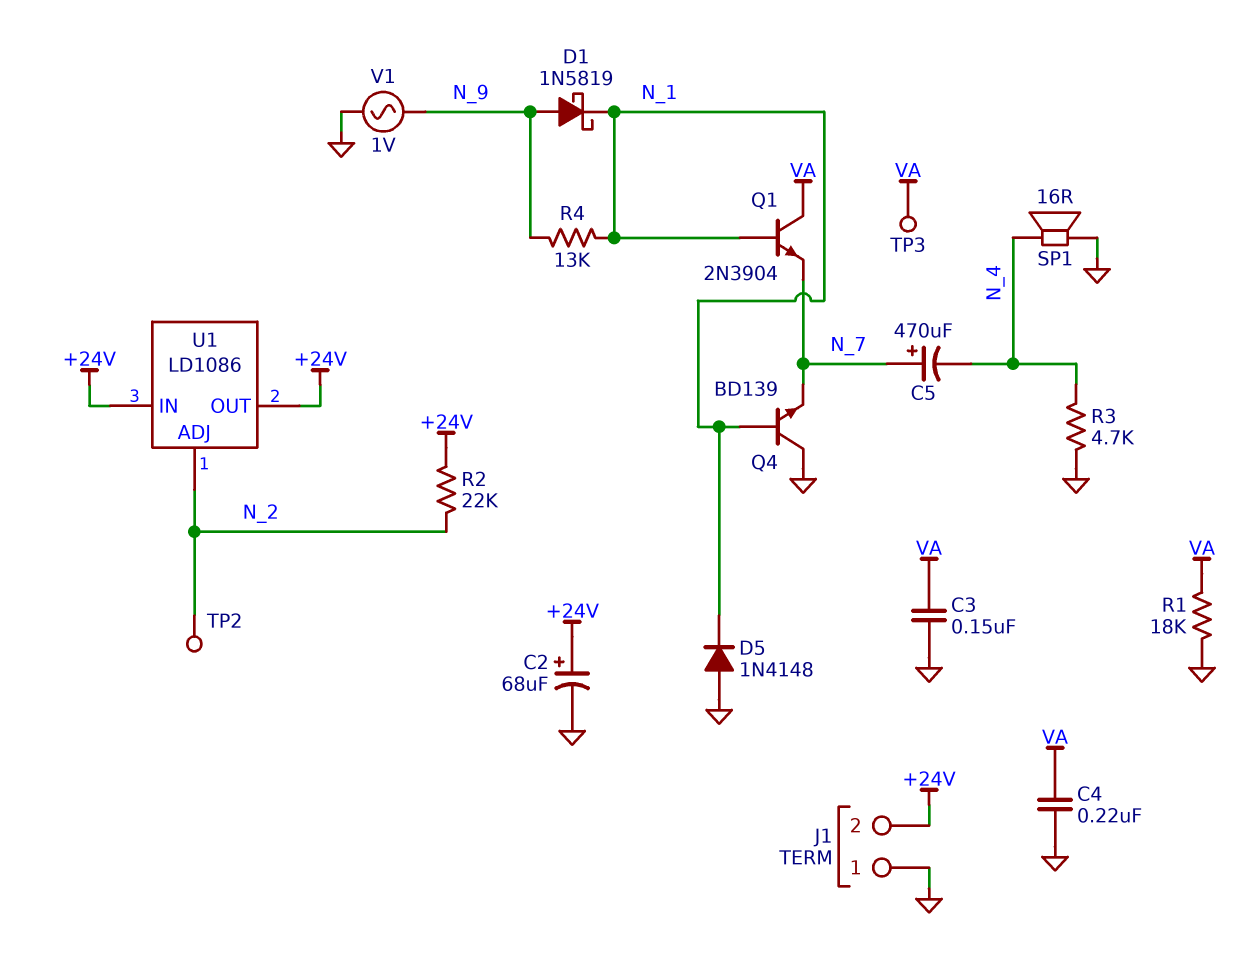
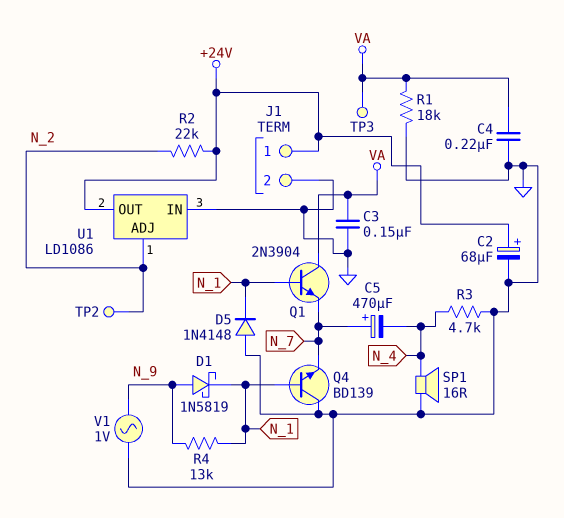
J1 pin 1: GND -> +24V
J1 pin 2: +24V -> GND
U1 pin IN: +24V -> GND

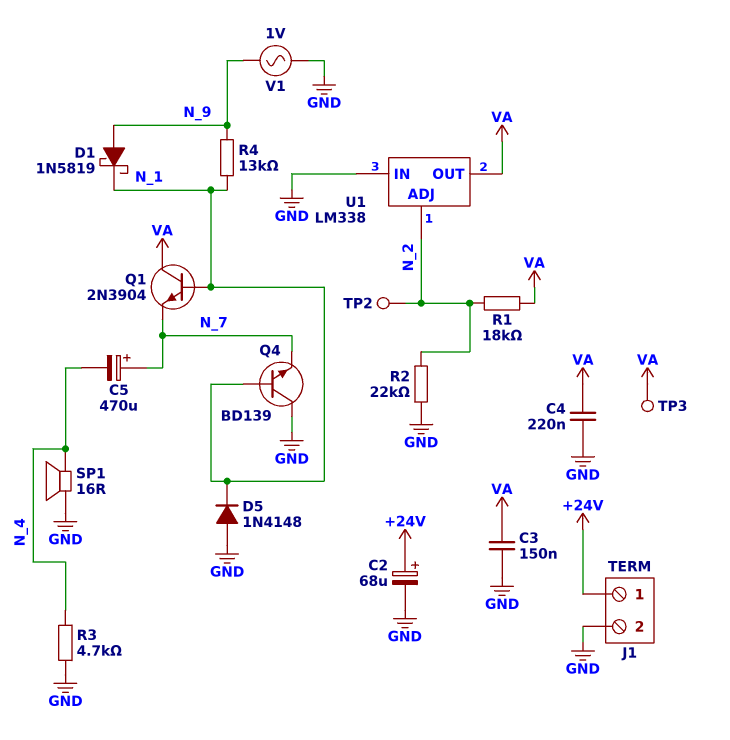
R1: 18k (GND, VA) -> 18k (N_2, VA)
R2: 22k (+24V, N_2) -> 22k (GND, N_2)
U1: LD1086 -> LM338
U1 pin OUT: +24V -> VA

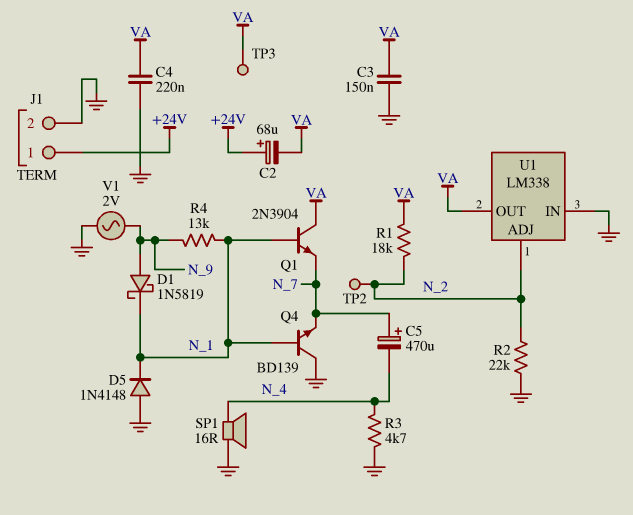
C2: 68uF (plus +24V, minus GND) -> 68uF (plus +24V, minus VA)
V1: AC 1V (GND, N_9) -> AC 2V (GND, N_9)

